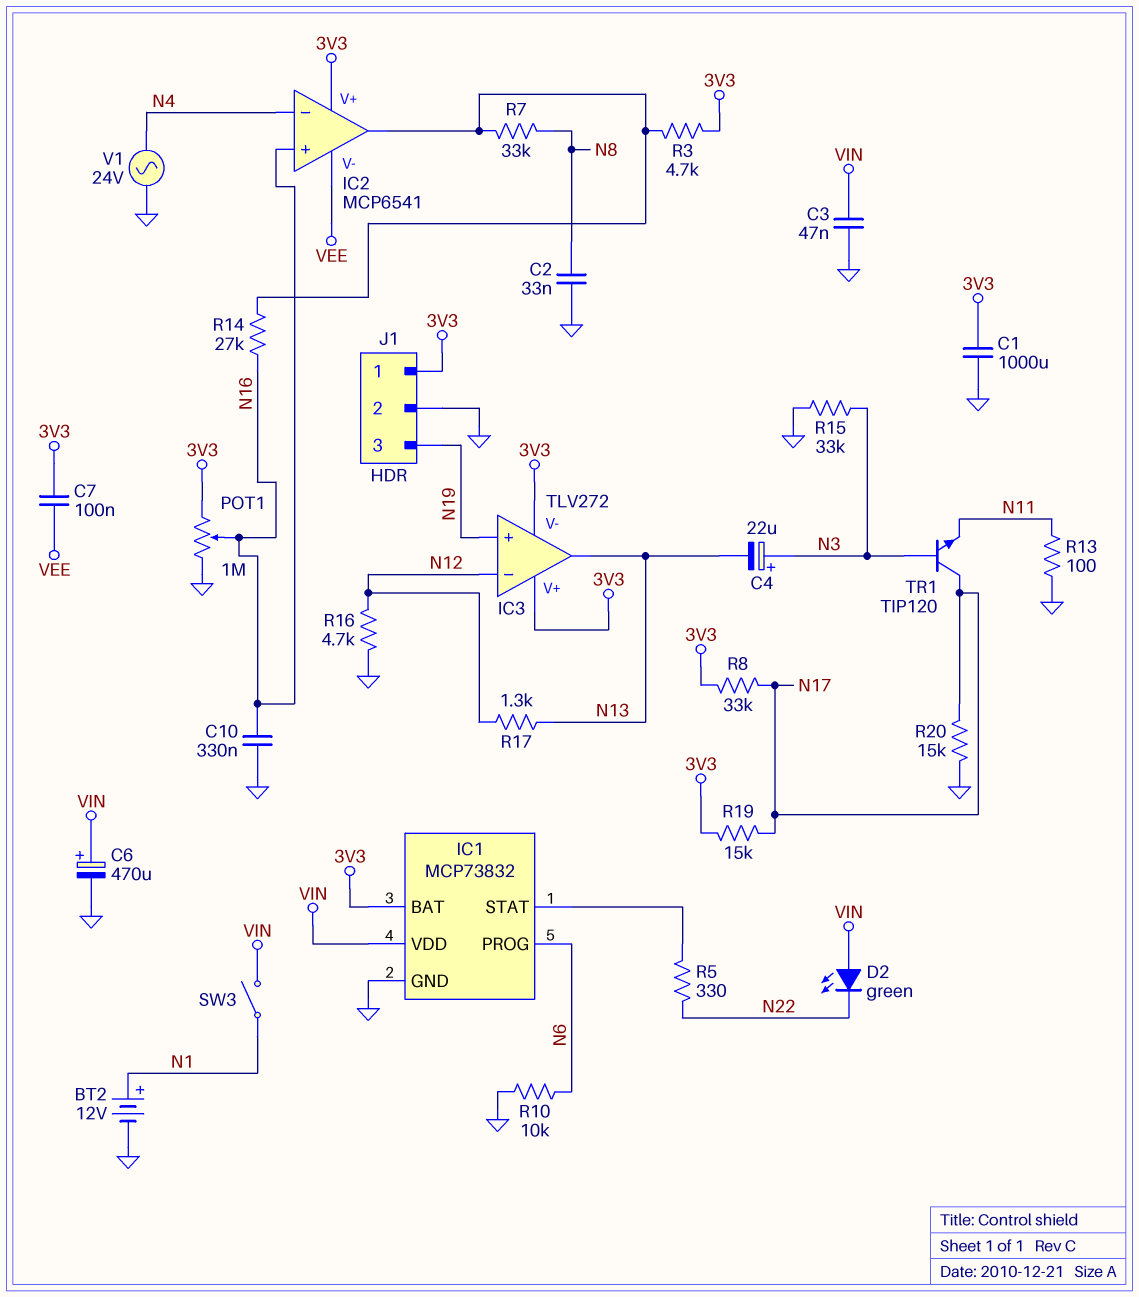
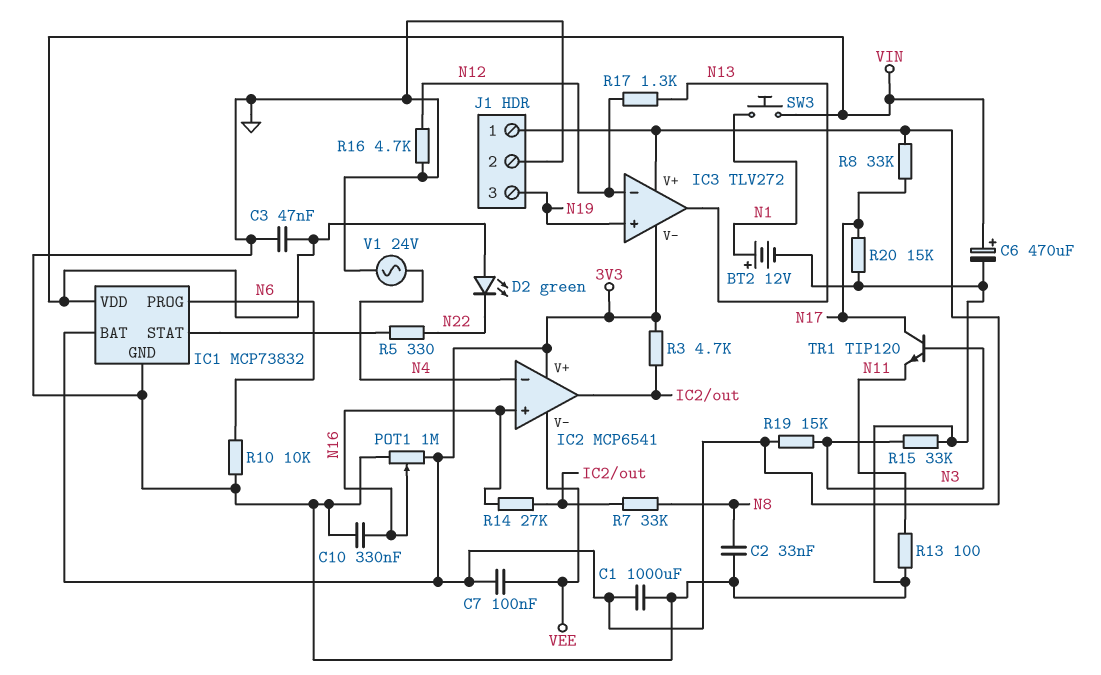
C4: 22uF (plus N3, minus N13) -> none
R19: 15k (3V3, N17) -> 15k (3V3, N3)
SW3: switch (N1, VIN) -> button (N1, VIN)

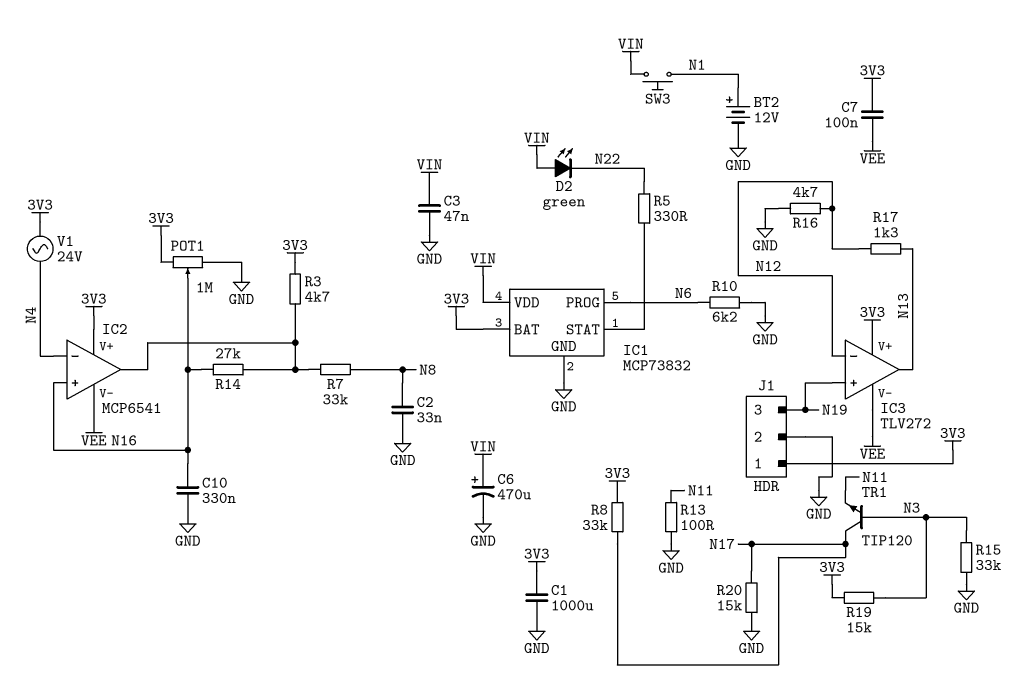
IC3 pin V-: 3V3 -> VEE
R10: 10k (GND, N6) -> 6.2k (GND, N6)
V1: AC 24V (GND, N4) -> AC 24V (3V3, N4)

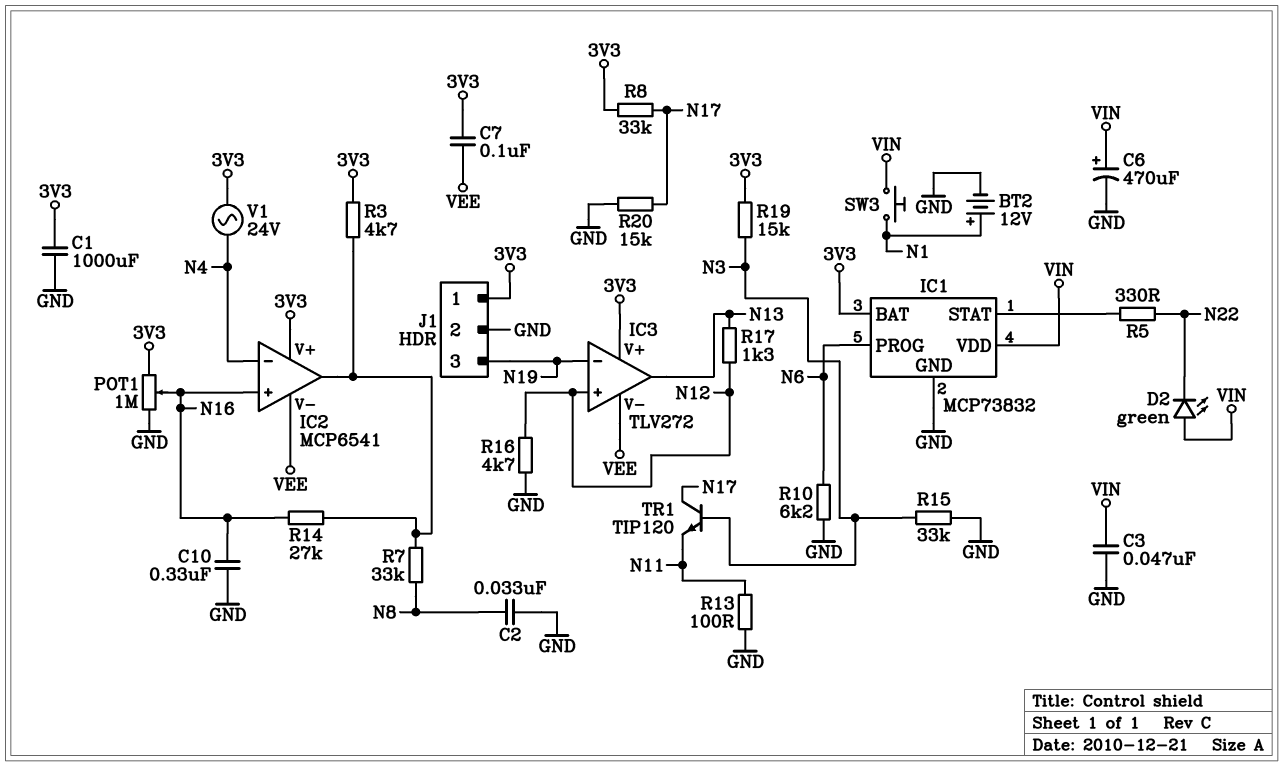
IC3 pin in+: N19 -> N12
IC3 pin in-: N12 -> N19

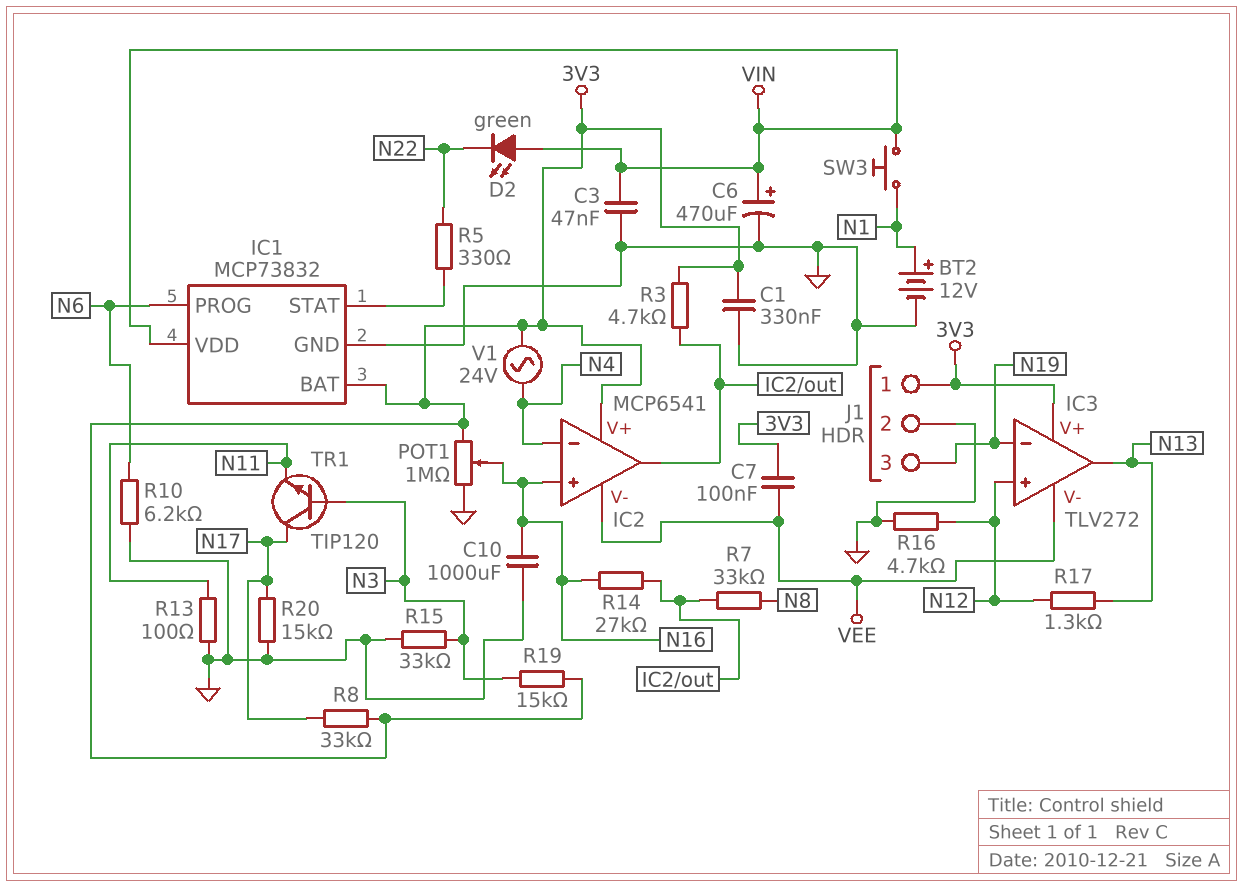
C1: 1000uF (3V3, GND) -> 330nF (3V3, GND)
C2: 33nF (GND, N8) -> none
C10: 330nF (GND, N16) -> 1000uF (GND, N16)

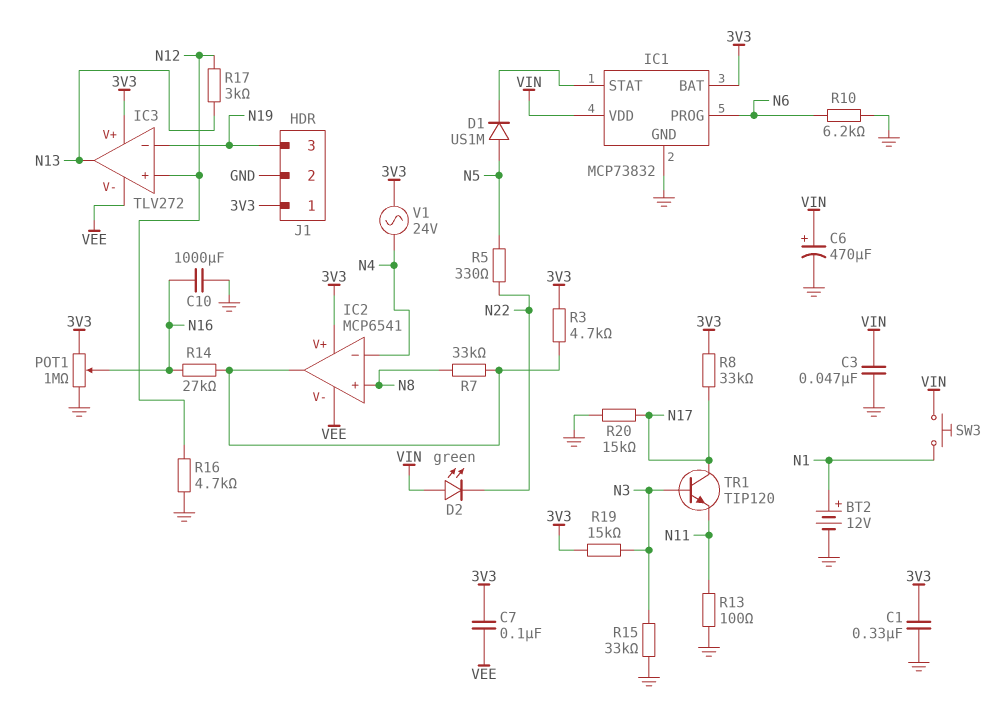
D1: none -> diode US1M (A N5, K IC1/STAT)
IC2 pin in+: N16 -> N8
R5: 330 (IC1/STAT, N22) -> 330 (N5, N22)
R17: 1.3k (N12, N13) -> 3k (N12, N13)

